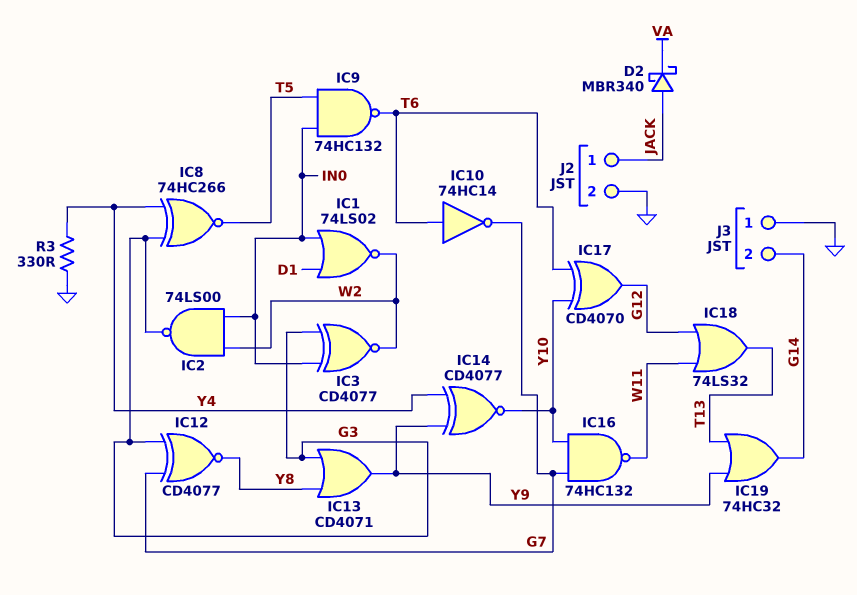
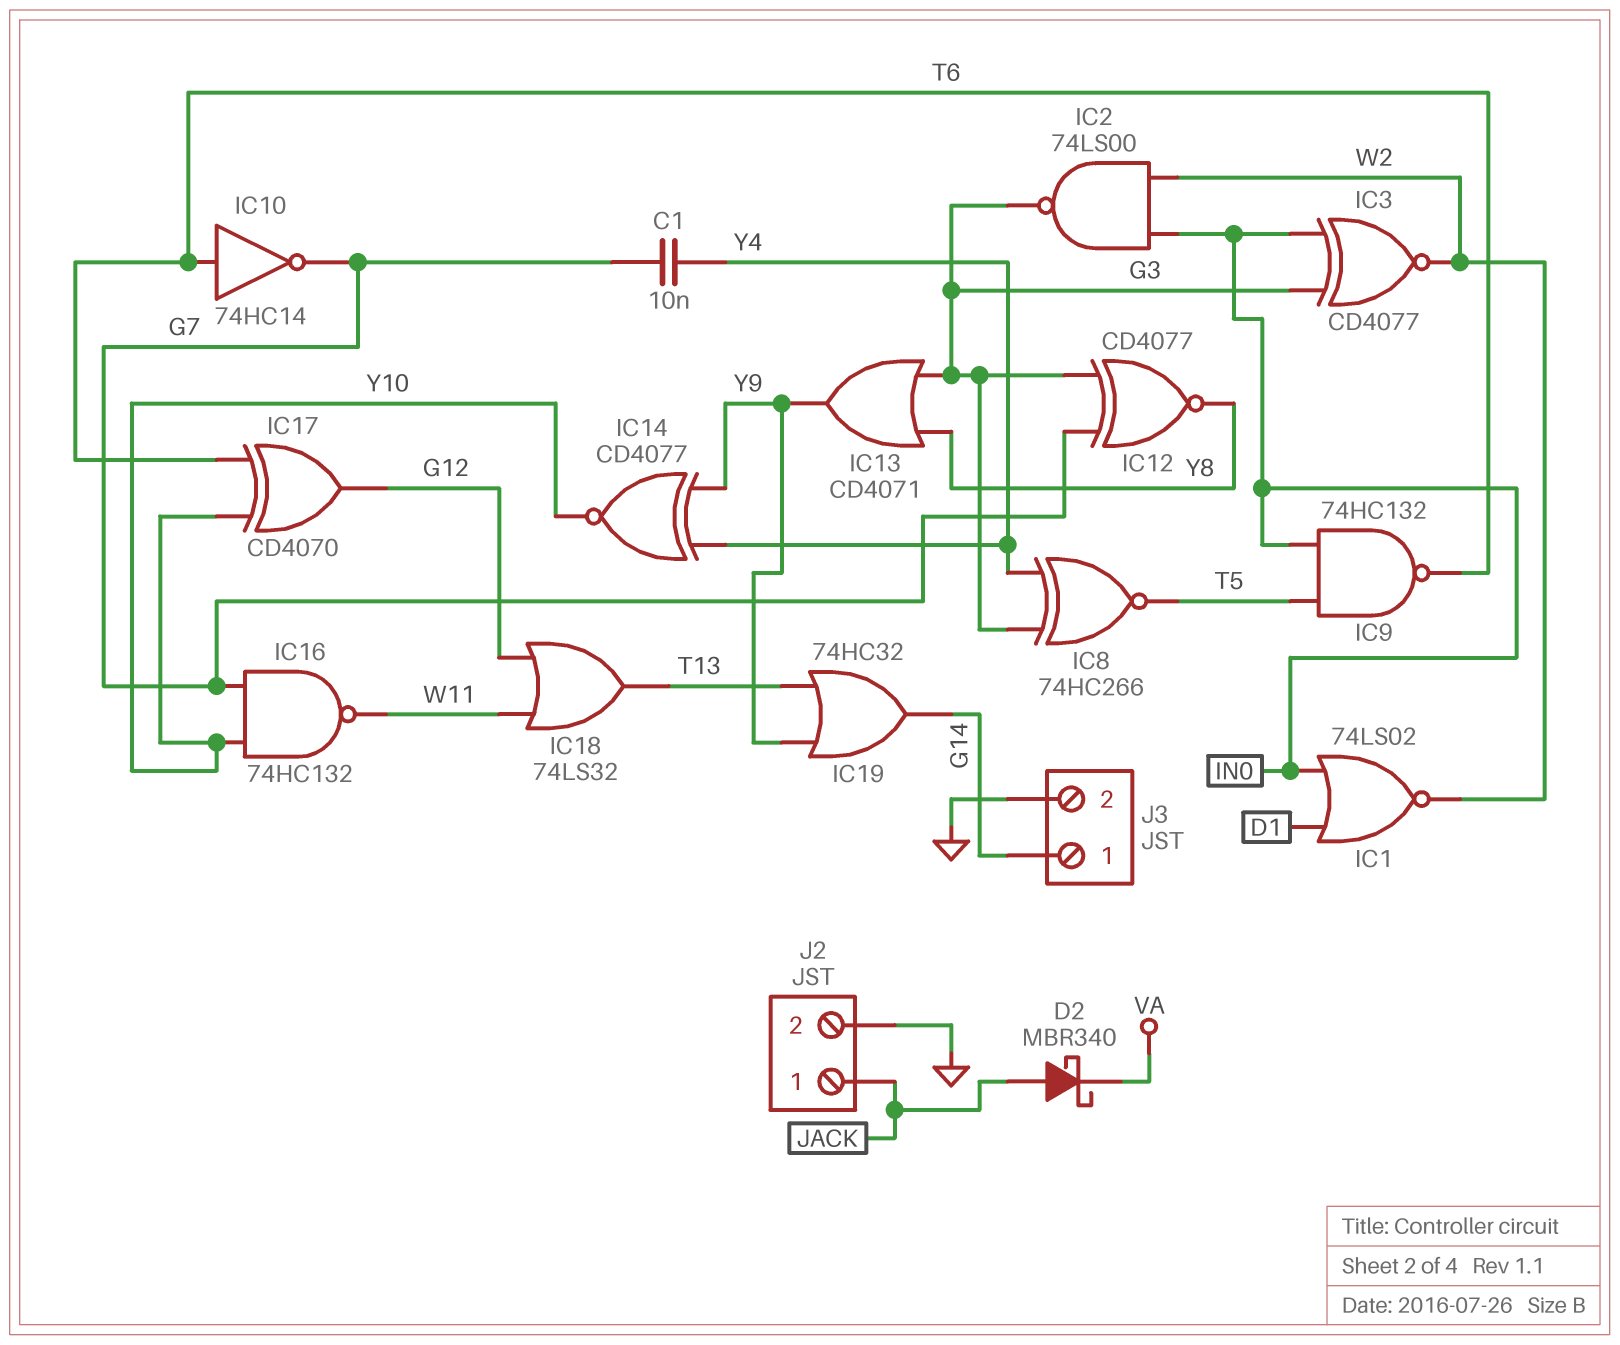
C1: none -> 10nF (G7, Y4)
J3 pin 1: GND -> G14
J3 pin 2: G14 -> GND
R3: 330 (GND, Y4) -> none

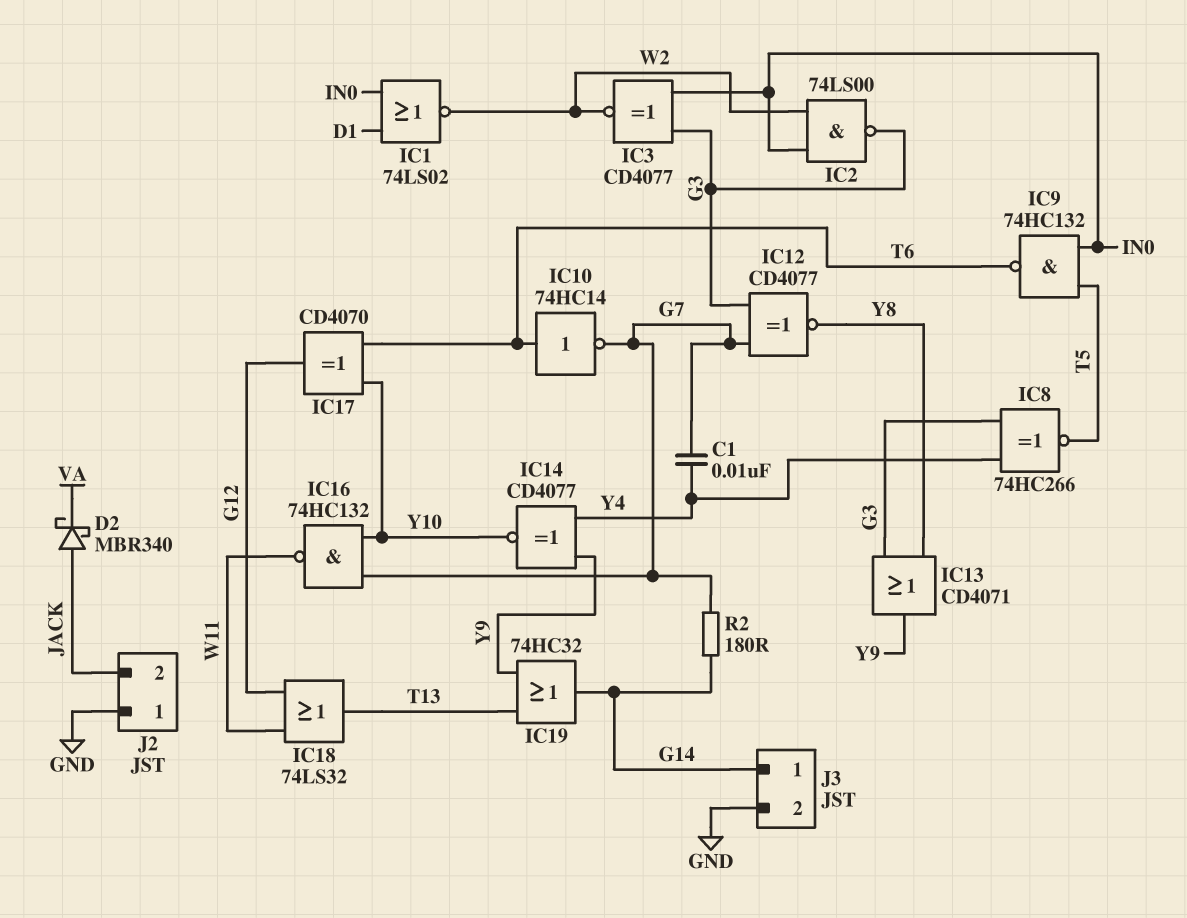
J2 pin 1: JACK -> GND
J2 pin 2: GND -> JACK
R2: none -> 180 (G7, G14)

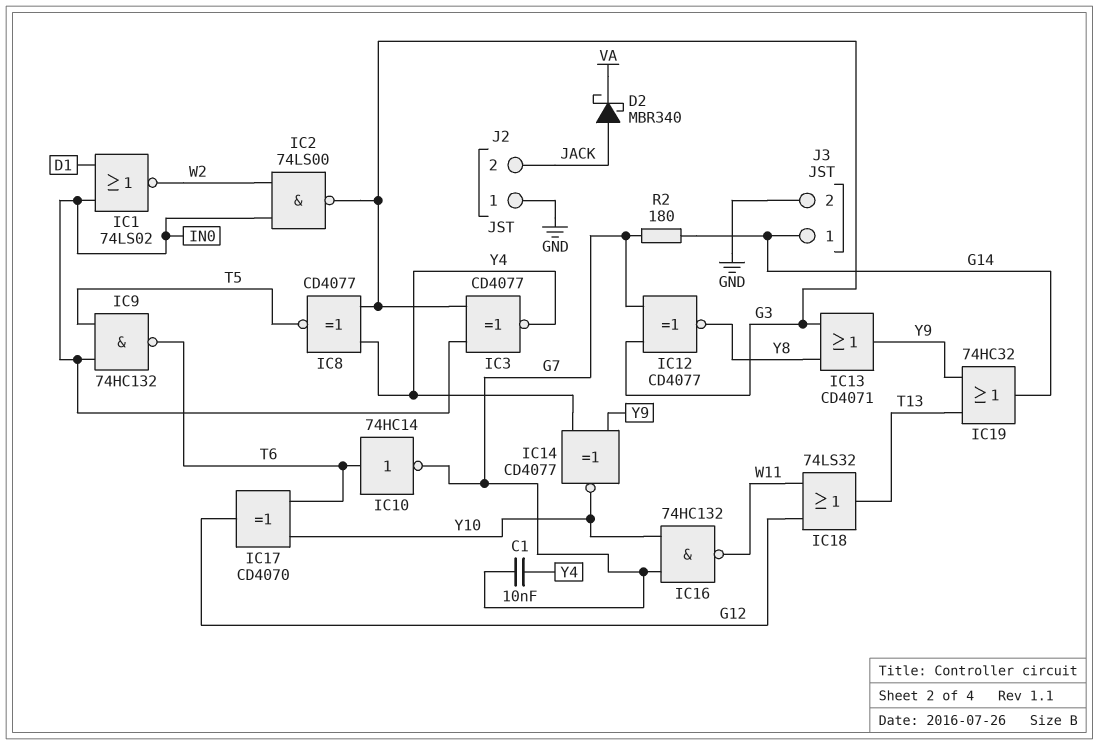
IC3: XNOR CD4077 (in G3, in IN0, out W2) -> XNOR CD4077 (in G3, in IN0, out Y4)
IC8: XNOR 74HC266 (in G3, in Y4, out T5) -> XNOR CD4077 (in G3, in Y4, out T5)

